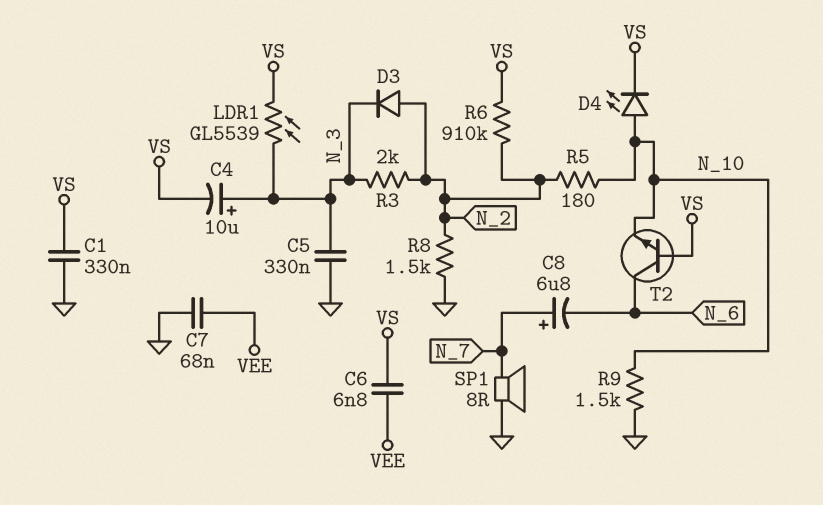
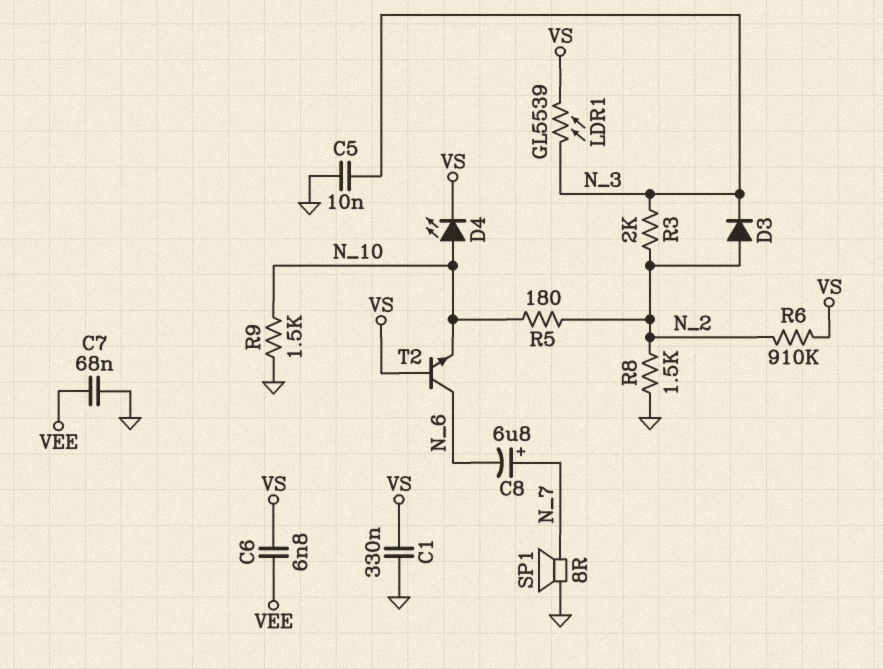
C4: 10uF (plus N_3, minus VS) -> none
C5: 330nF (GND, N_3) -> 10nF (GND, N_3)

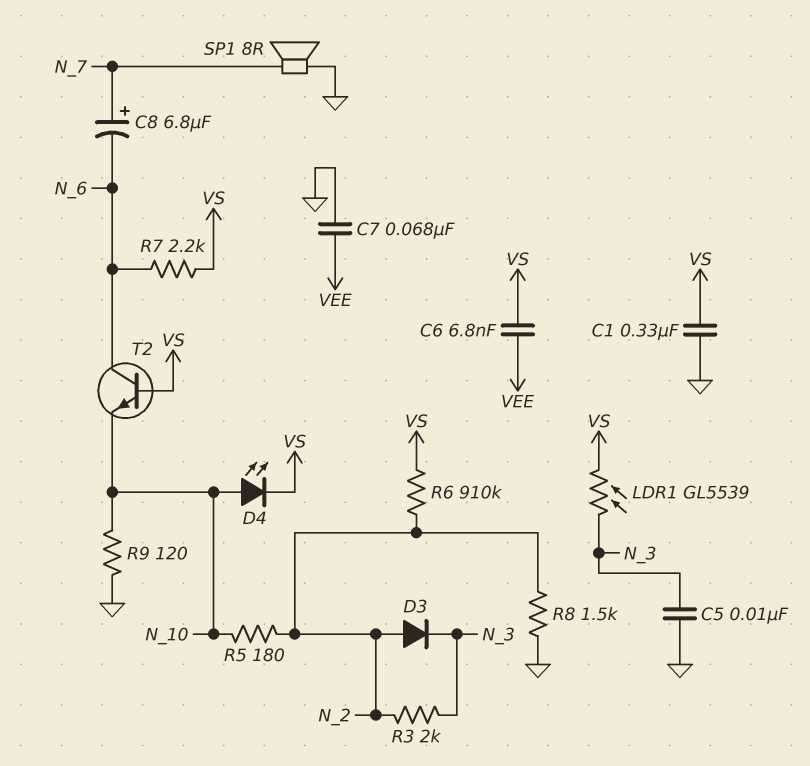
R7: none -> 2.2k (N_6, VS)
R9: 1.5k (GND, N_10) -> 120 (GND, N_10)

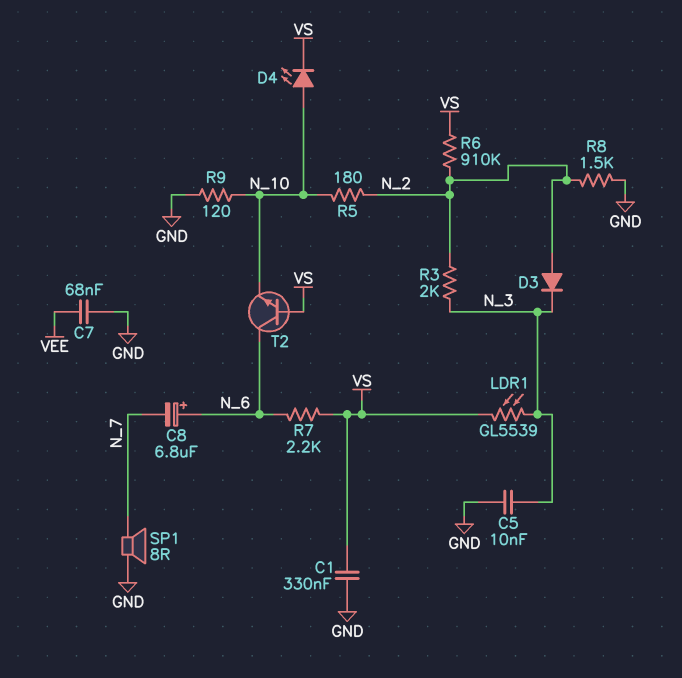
C6: 6.8nF (VEE, VS) -> none
C8: 6.8uF (plus N_7, minus N_6) -> 6.8uF (plus N_6, minus N_7)

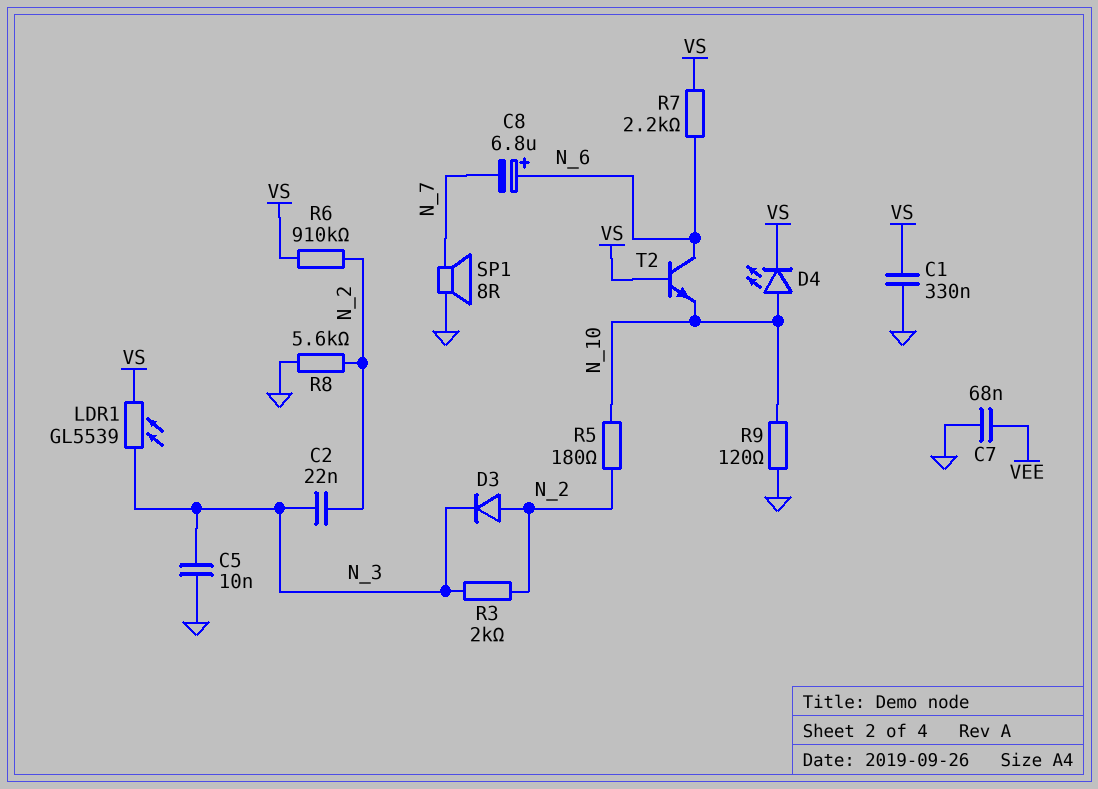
C2: none -> 22nF (N_2, N_3)
R8: 1.5k (GND, N_2) -> 5.6k (GND, N_2)

